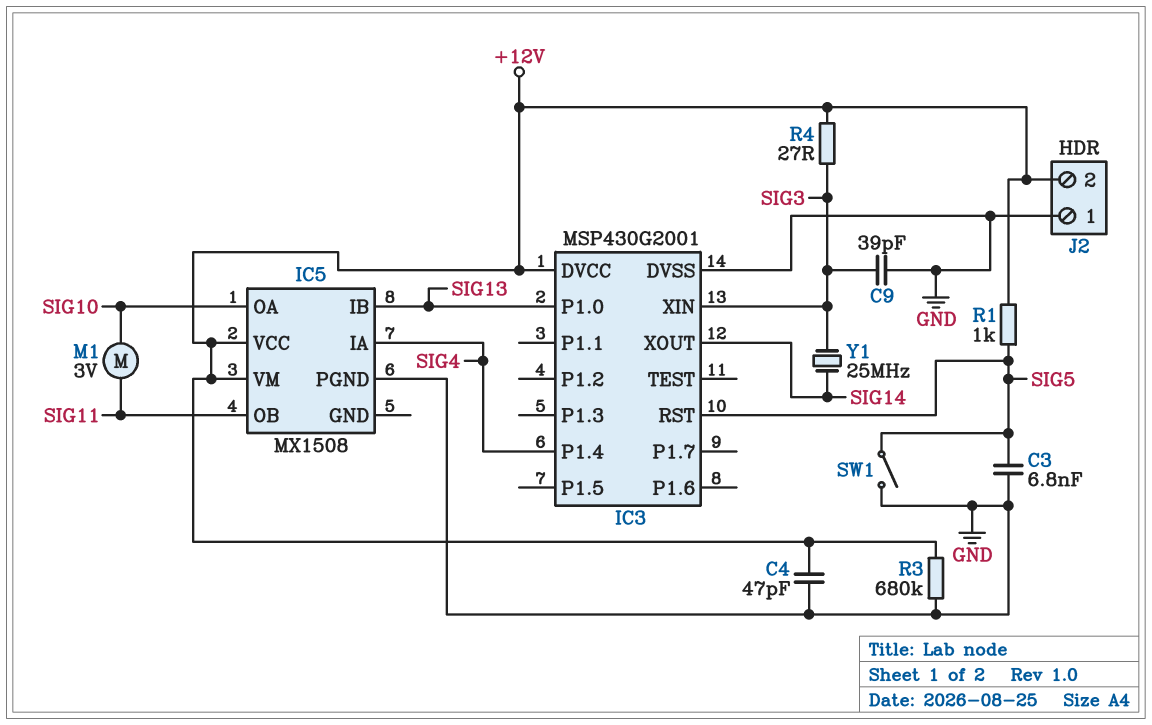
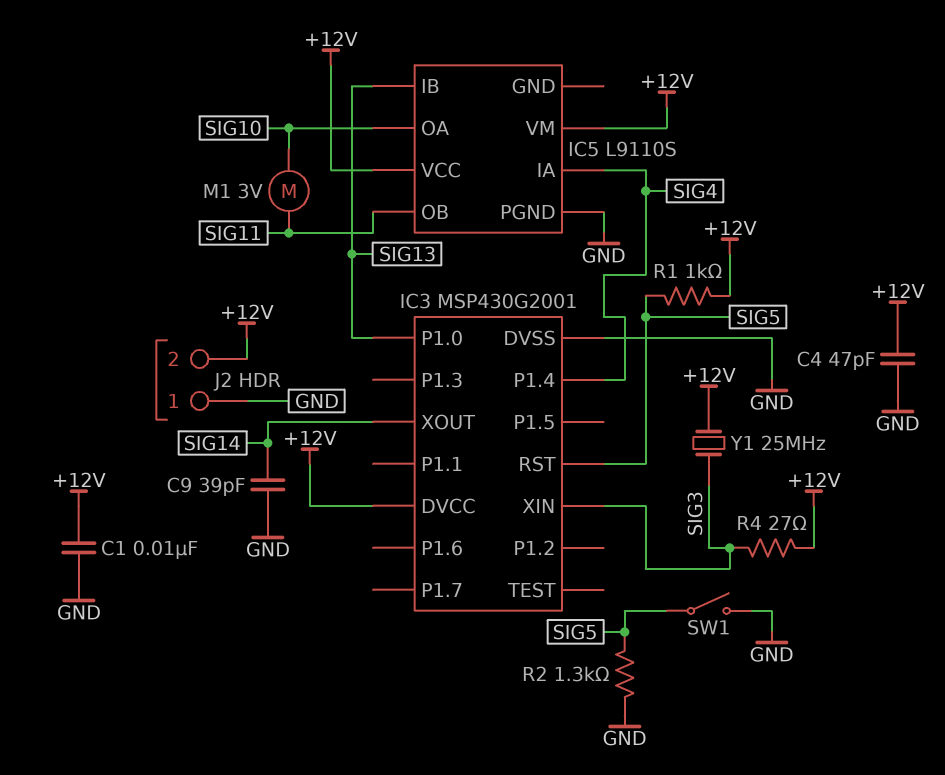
C1: none -> 10nF (+12V, GND)
C3: 6.8nF (GND, SIG5) -> none
C9: 39pF (GND, SIG3) -> 39pF (GND, SIG14)
IC5: MX1508 -> L9110S
R2: none -> 1.3k (GND, SIG5)
R3: 680k (+12V, GND) -> none
Y1: 25MHz (SIG3, SIG14) -> 25MHz (+12V, SIG3)

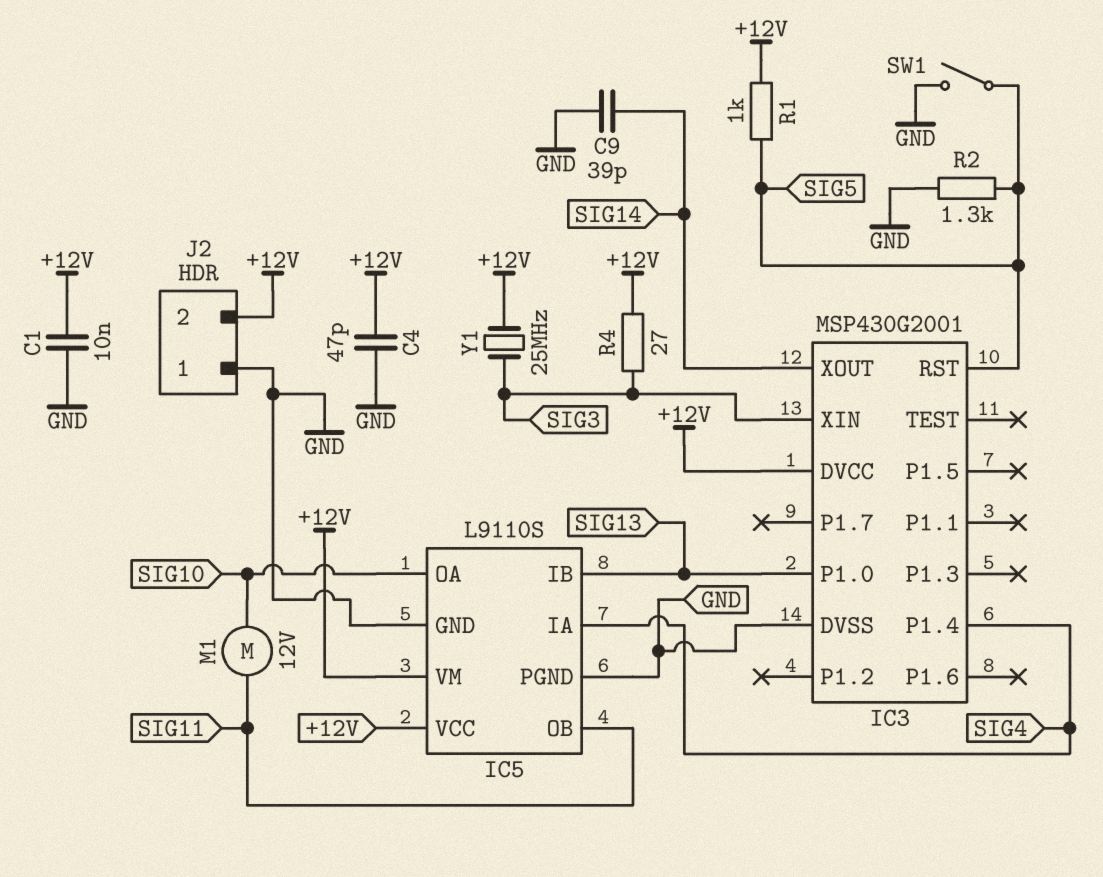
IC5 pin GND: none -> GND
M1: motor 3V (SIG10, SIG11) -> motor 12V (SIG10, SIG11)

